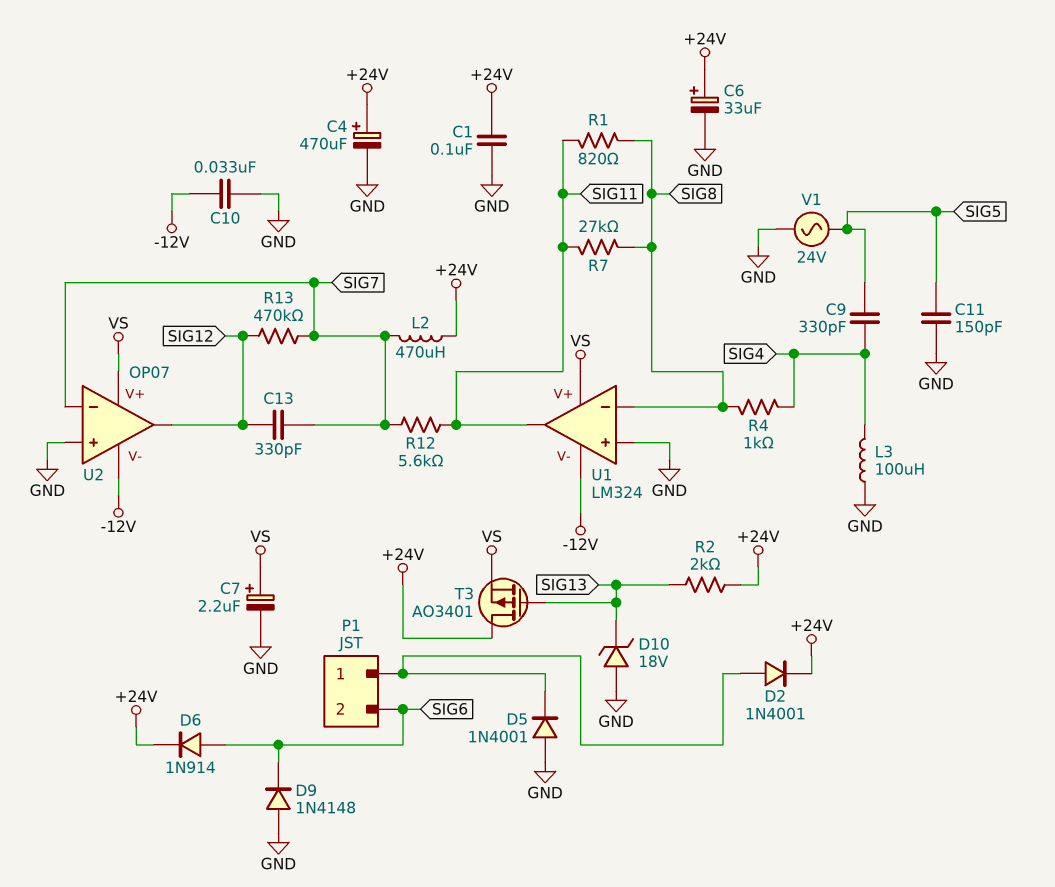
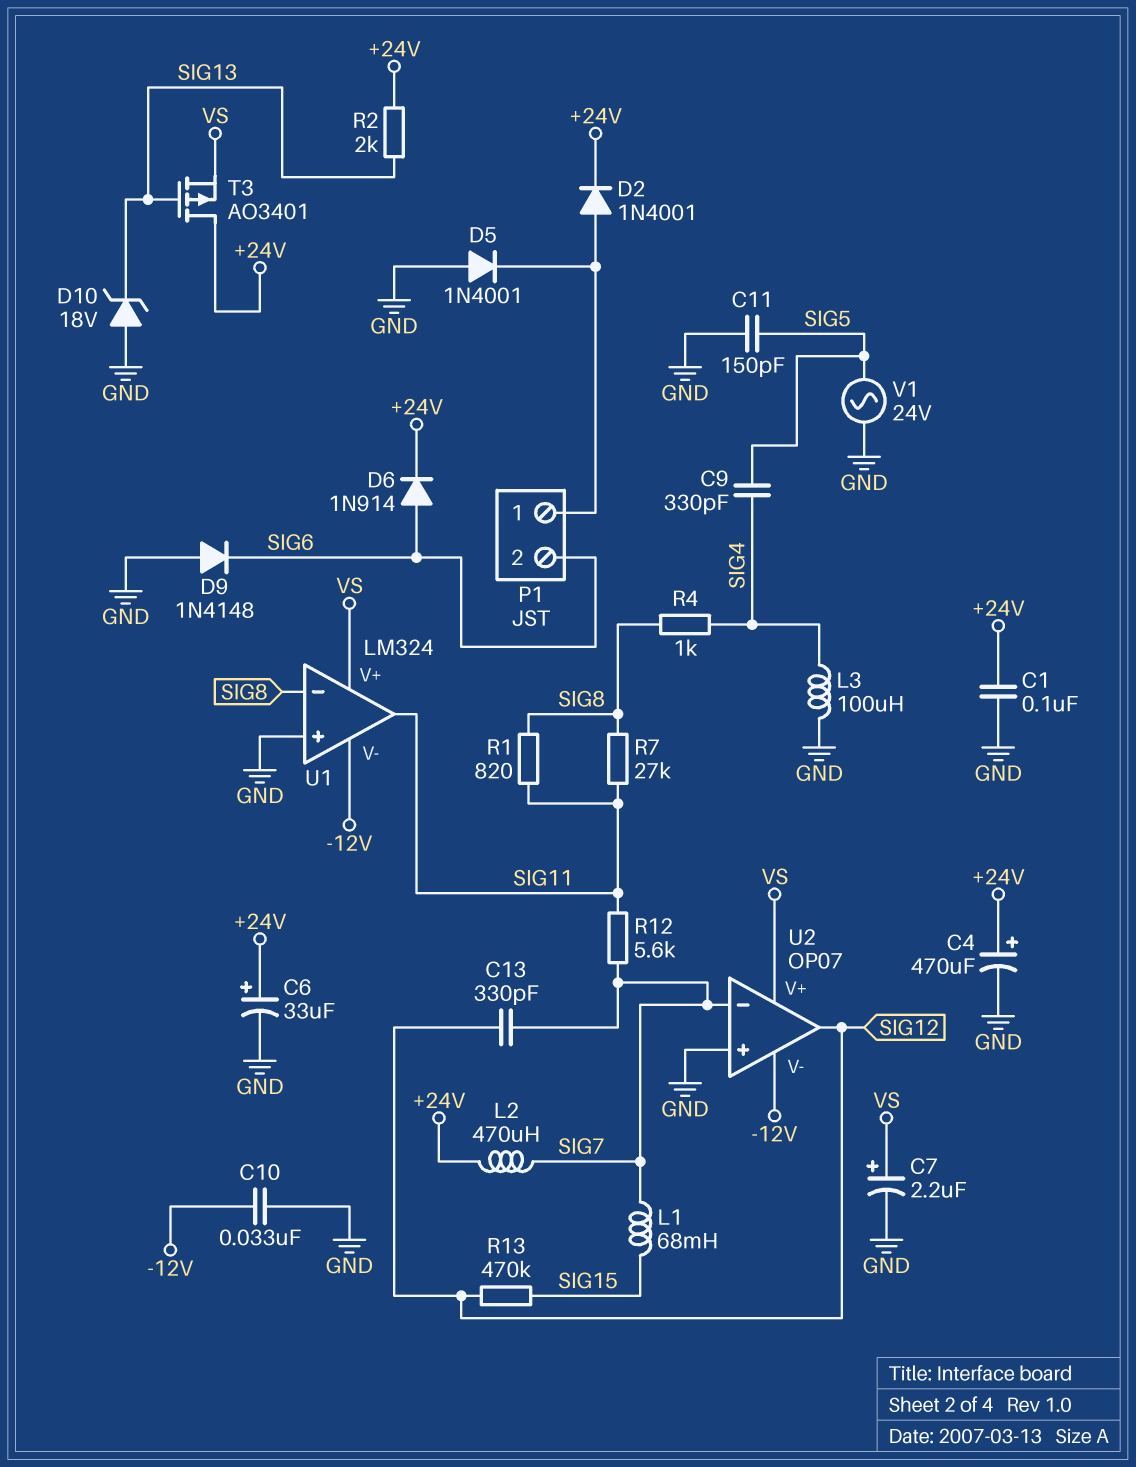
L1: none -> 68mH (SIG7, SIG15)
R13: 470k (SIG7, SIG12) -> 470k (SIG12, SIG15)

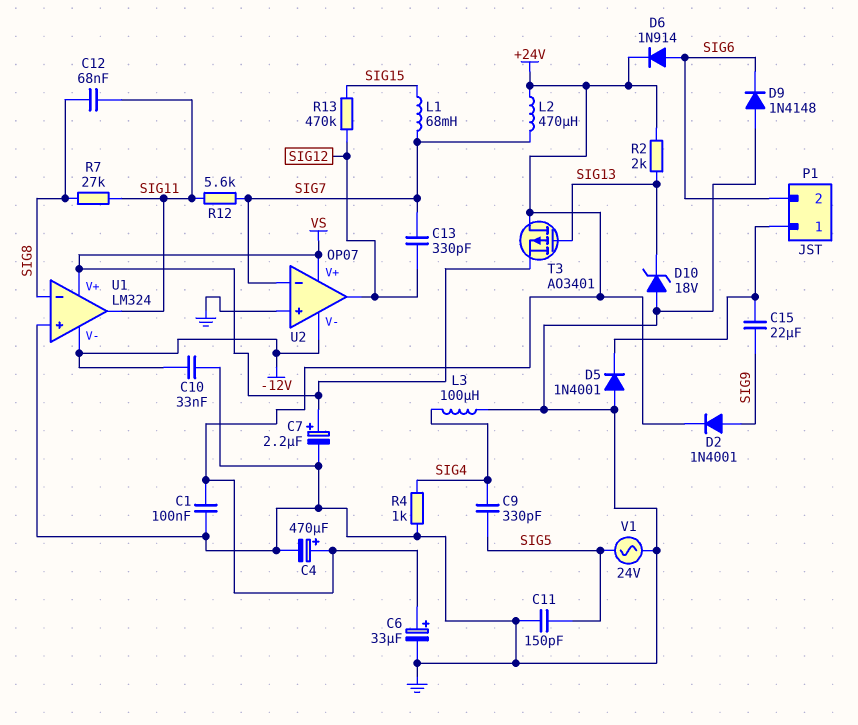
C12: none -> 68nF (SIG8, SIG11)
C15: none -> 22uF (P1/1, SIG9)
D2: diode 1N4001 (A P1/1, K +24V) -> diode 1N4001 (A SIG9, K +24V)
R1: 820 (SIG8, SIG11) -> none
R4: 1k (SIG4, SIG8) -> 1k (GND, SIG4)

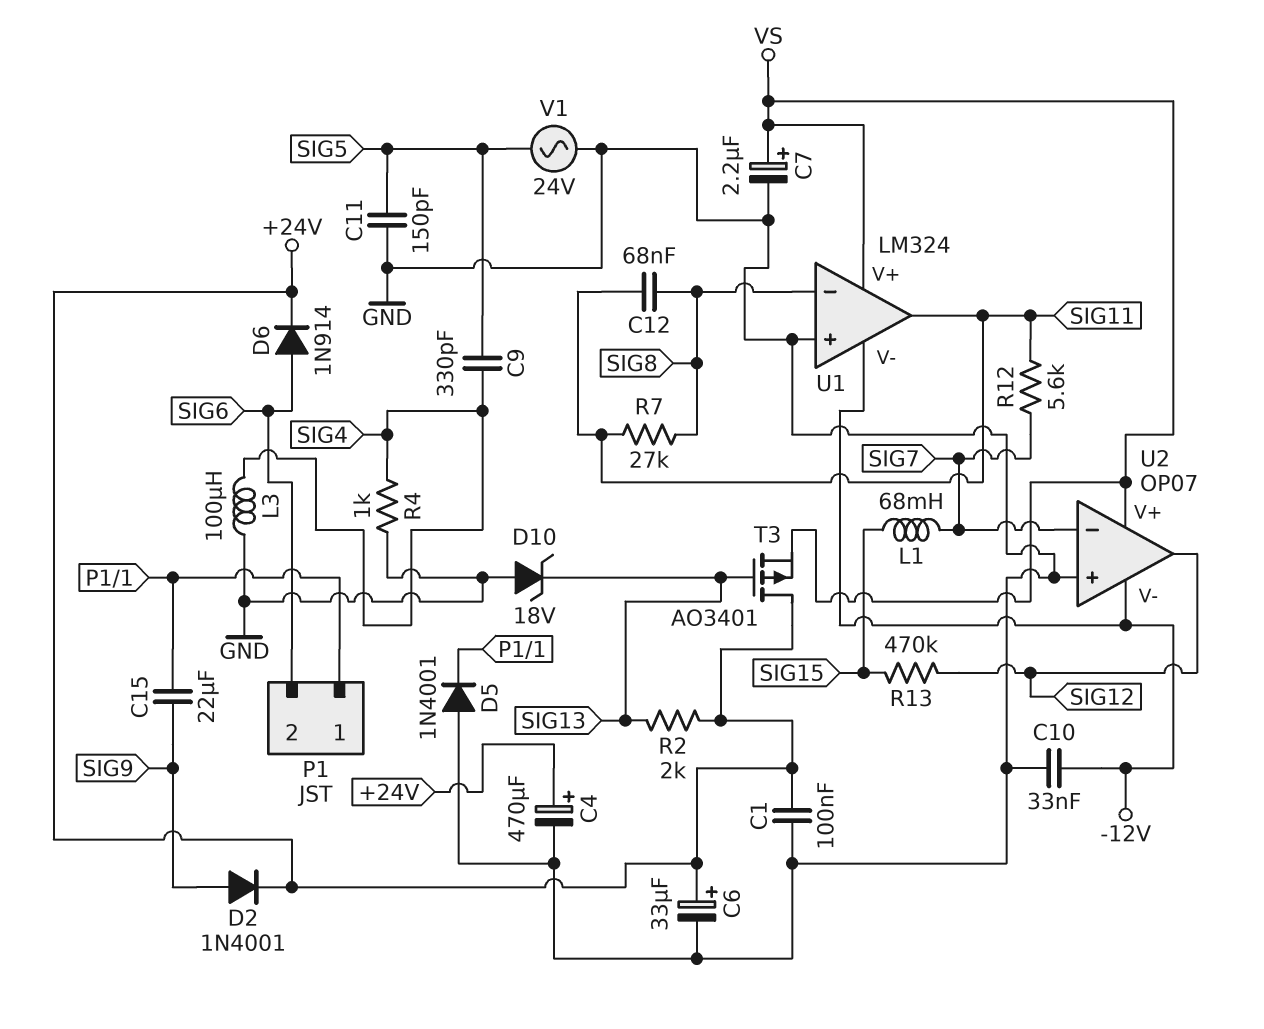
C13: 330pF (SIG7, SIG12) -> none
D9: diode 1N4148 (A GND, K SIG6) -> none
L2: 470uH (+24V, SIG7) -> none

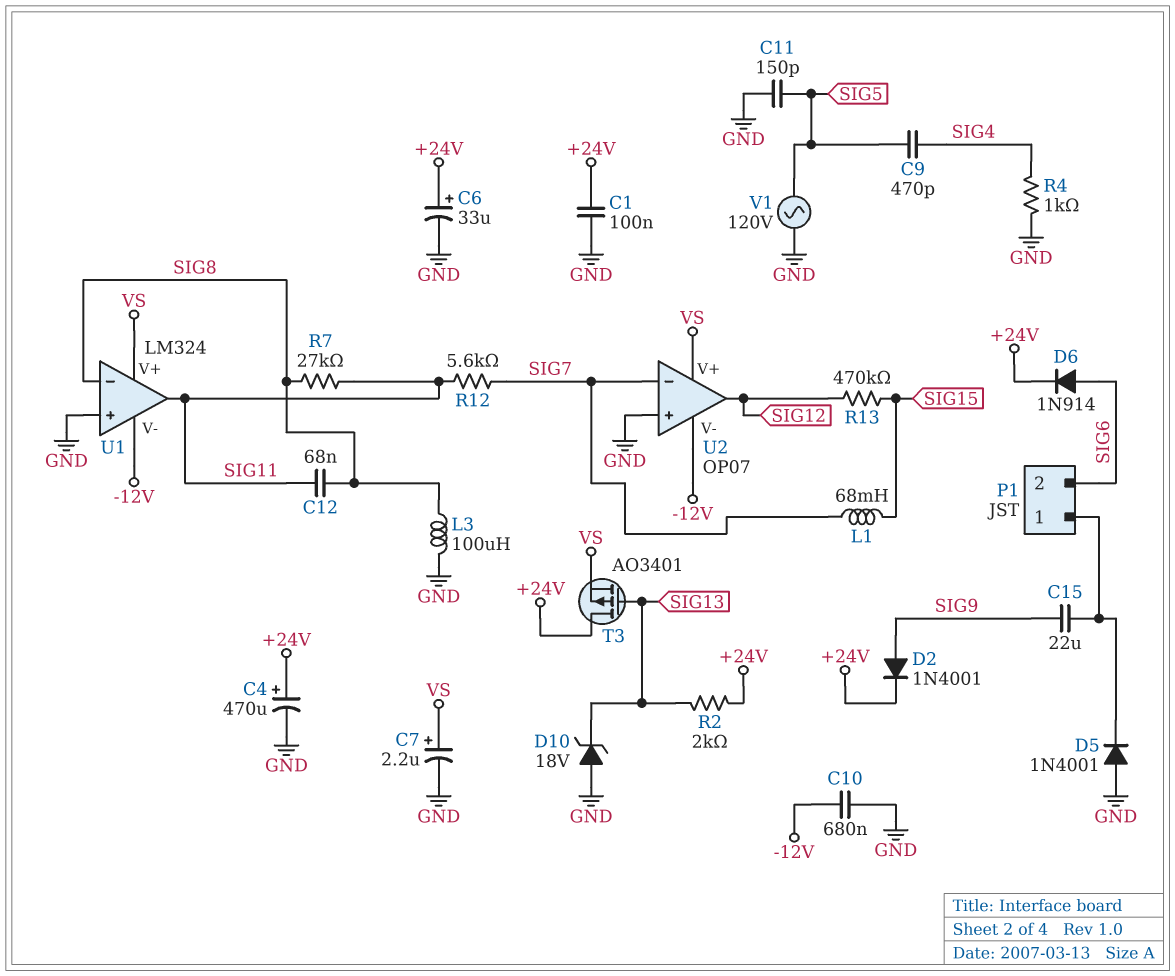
C9: 330pF (SIG4, SIG5) -> 470pF (SIG4, SIG5)
C10: 33nF (-12V, GND) -> 680nF (-12V, GND)
L3: 100uH (GND, SIG4) -> 100uH (GND, SIG8)
V1: AC 24V (GND, SIG5) -> AC 120V (GND, SIG5)

